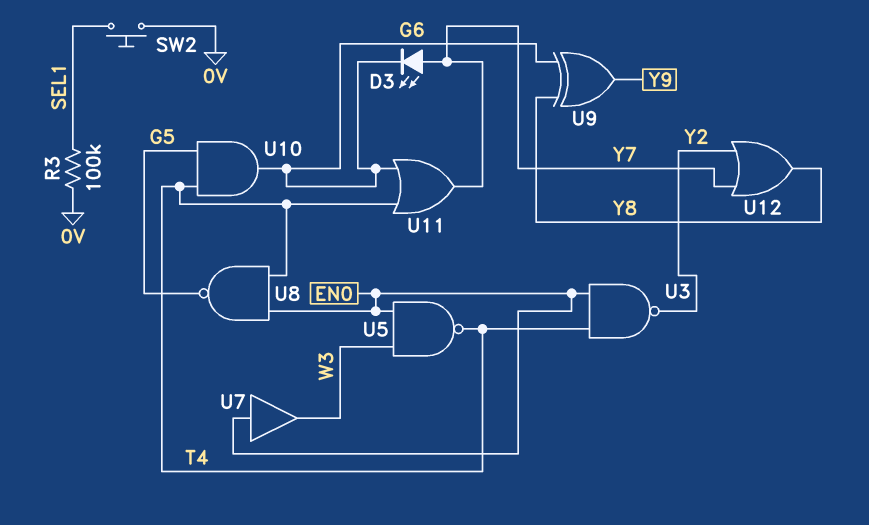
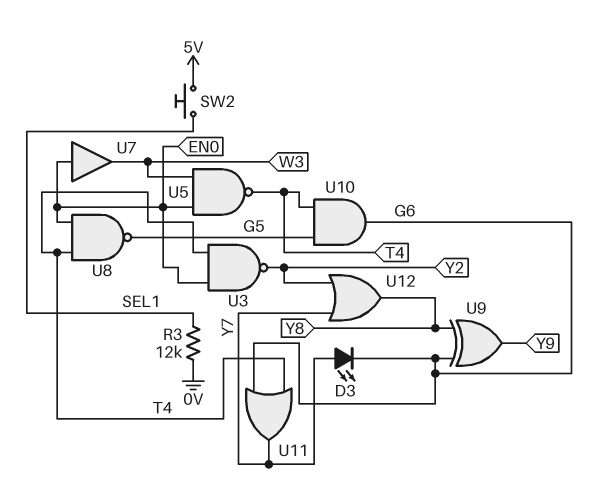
R3: 100k (0V, SEL1) -> 12k (0V, SEL1)
SW2: button (0V, SEL1) -> button (5V, SEL1)

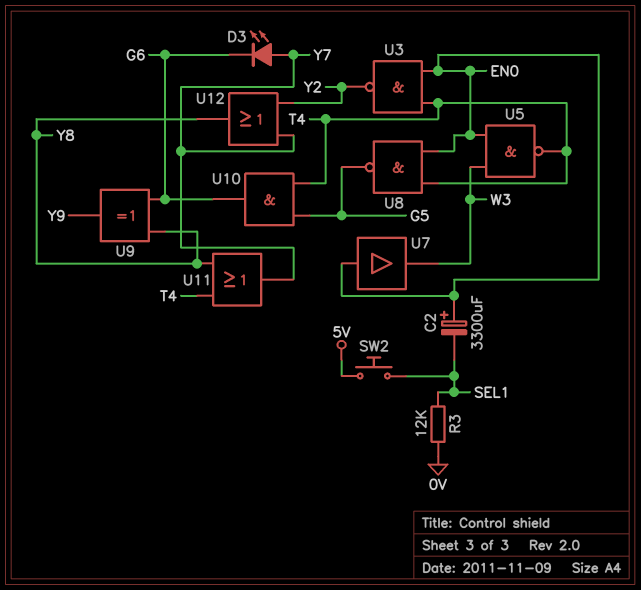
C2: none -> 3300uF (plus EN0, minus SEL1)
U11: OR (in G6, in T4, out Y7) -> OR (in T4, in Y8, out Y7)

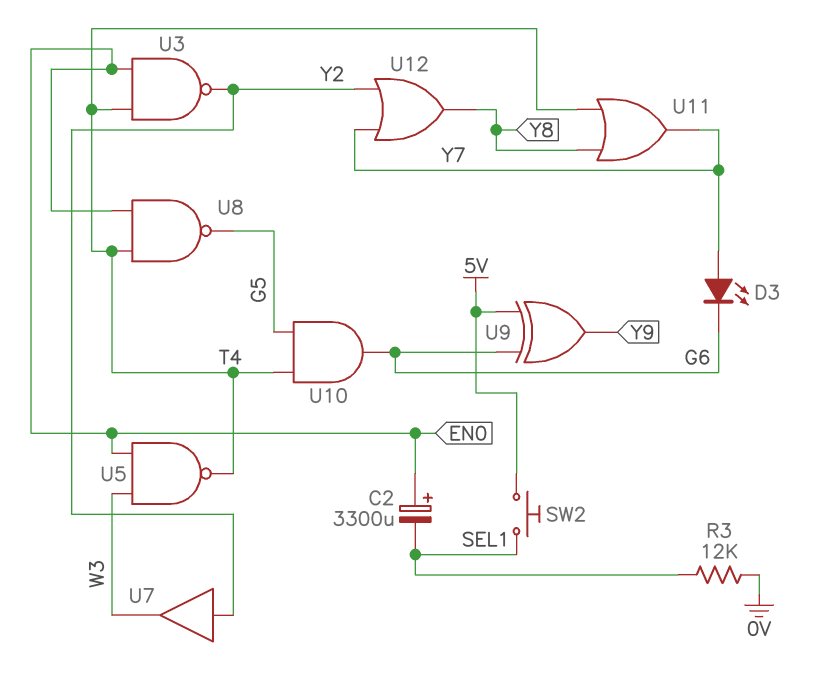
U7: buffer (in EN0, out W3) -> buffer (in Y2, out W3)
U9: XOR (in G6, in Y8, out Y9) -> XOR (in 5V, in G6, out Y9)

